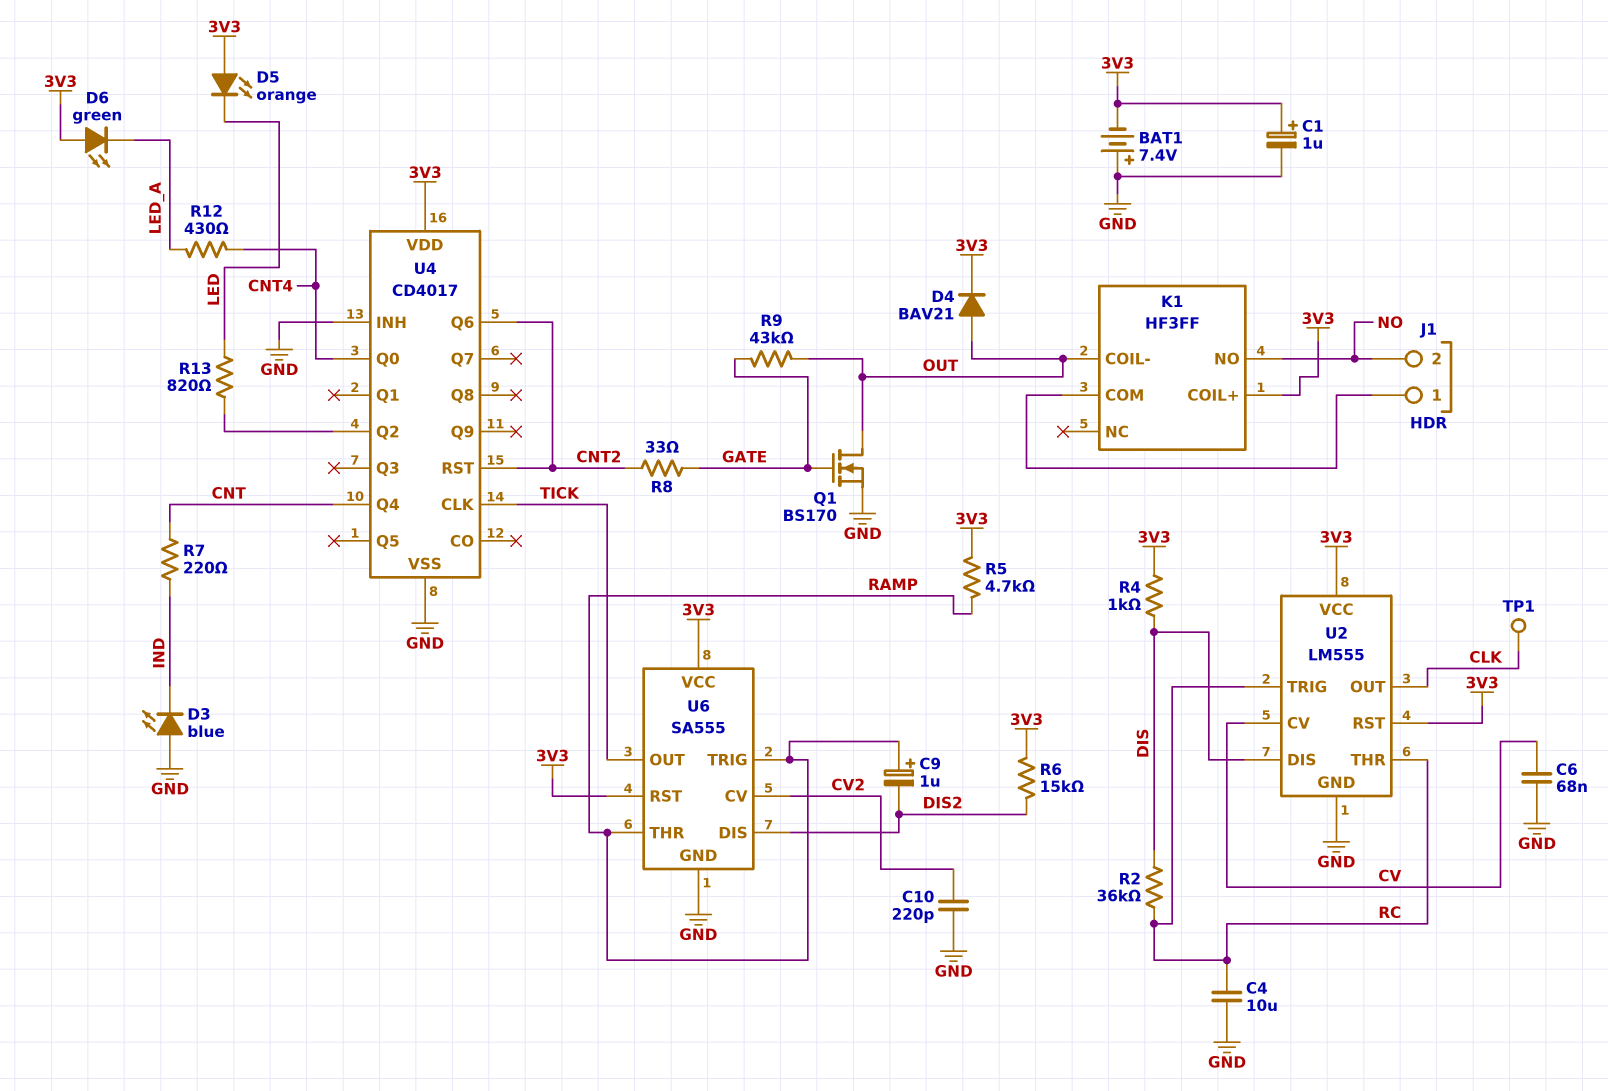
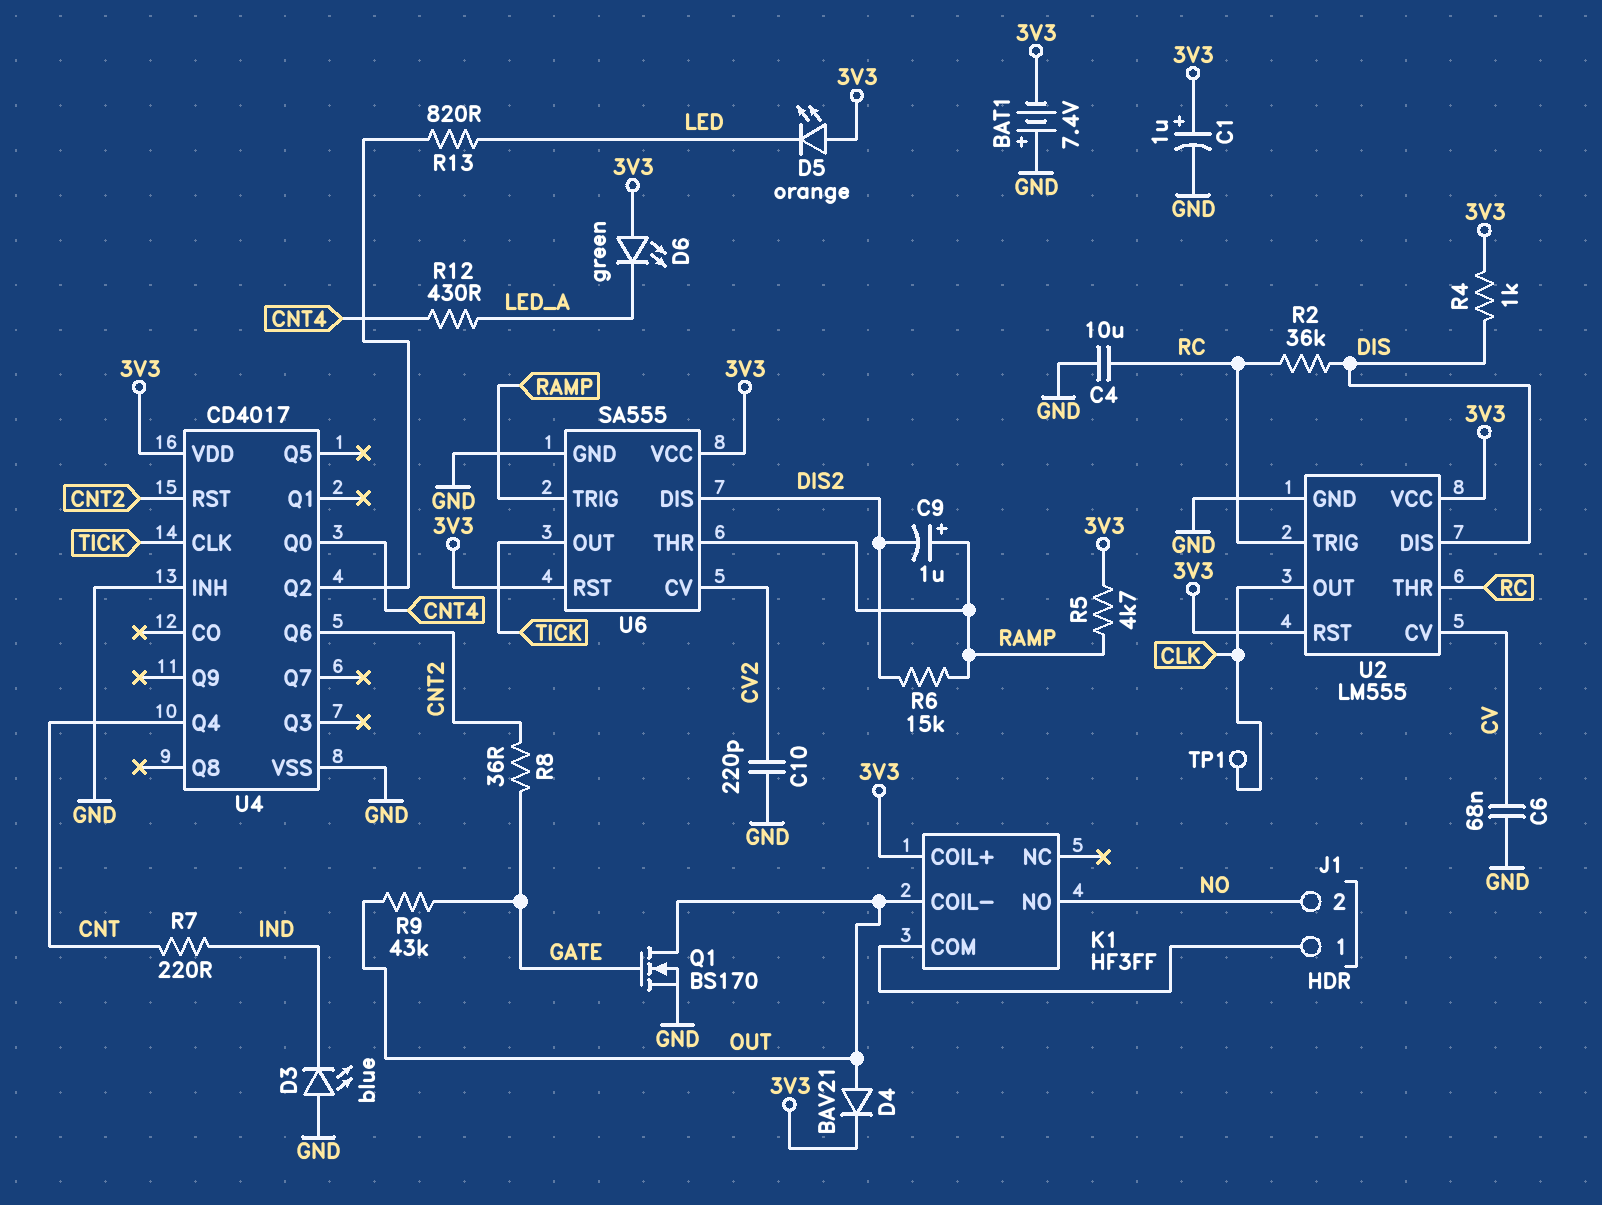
R6: 15k (3V3, DIS2) -> 15k (DIS2, RAMP)
R8: 33 (CNT2, GATE) -> 36 (CNT2, GATE)

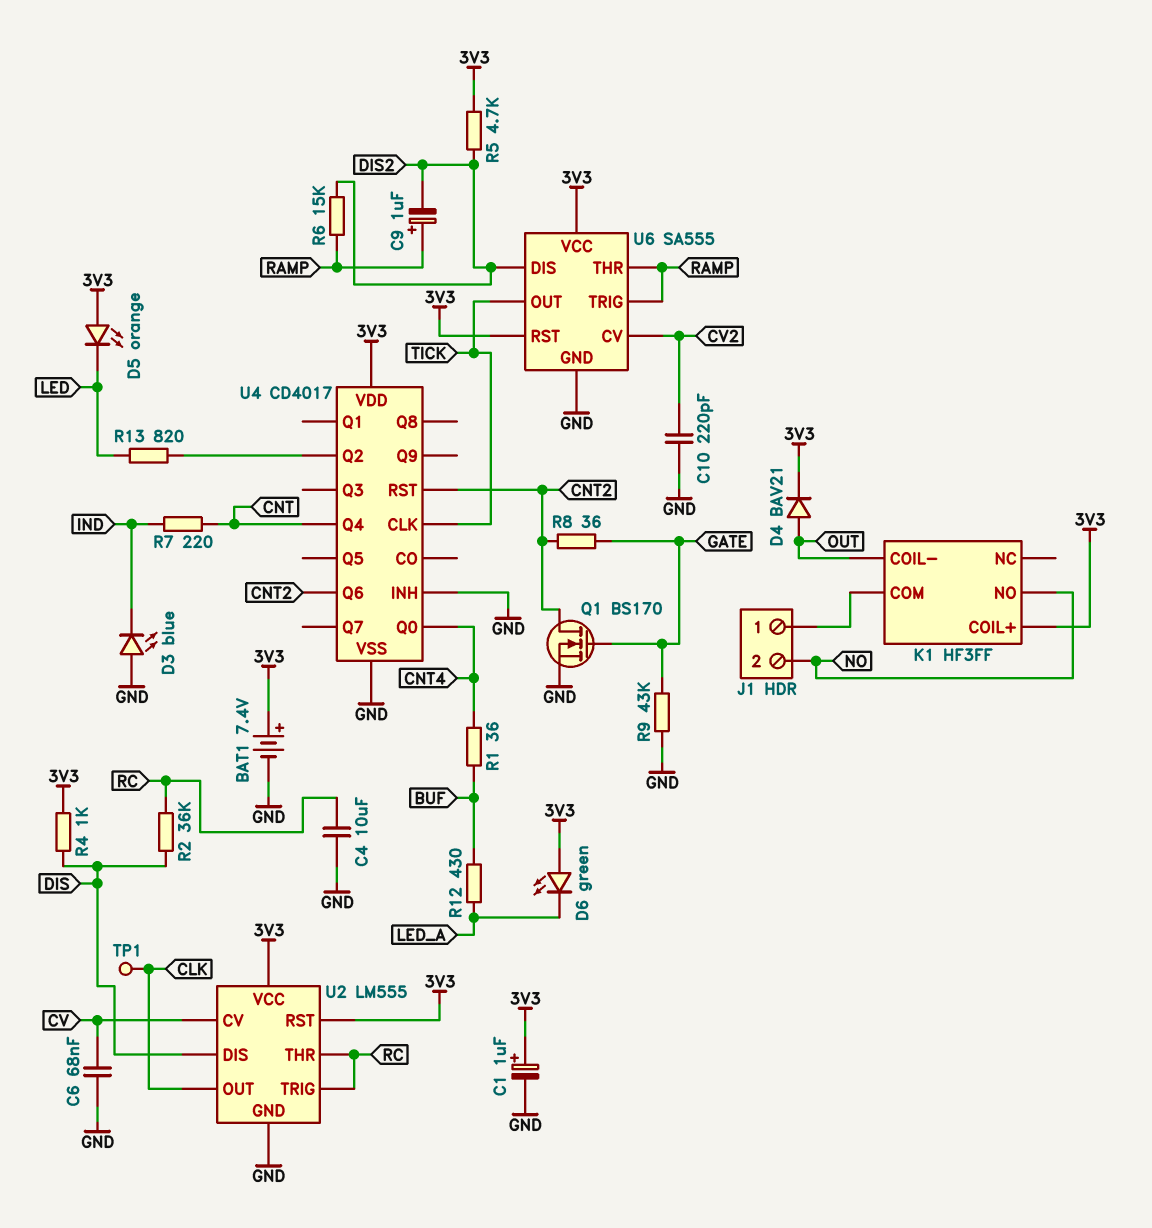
BAT1: 7.4V (plus GND, minus 3V3) -> 7.4V (plus 3V3, minus GND)
Q1: NMOS BS170 (G GATE, D OUT, S GND) -> NMOS BS170 (G GATE, D CNT2, S GND)
R1: none -> 36 (BUF, CNT4)
R5: 4.7k (3V3, RAMP) -> 4.7k (3V3, DIS2)
R9: 43k (GATE, OUT) -> 43k (GATE, GND)
R12: 430 (CNT4, LED_A) -> 430 (BUF, LED_A)

